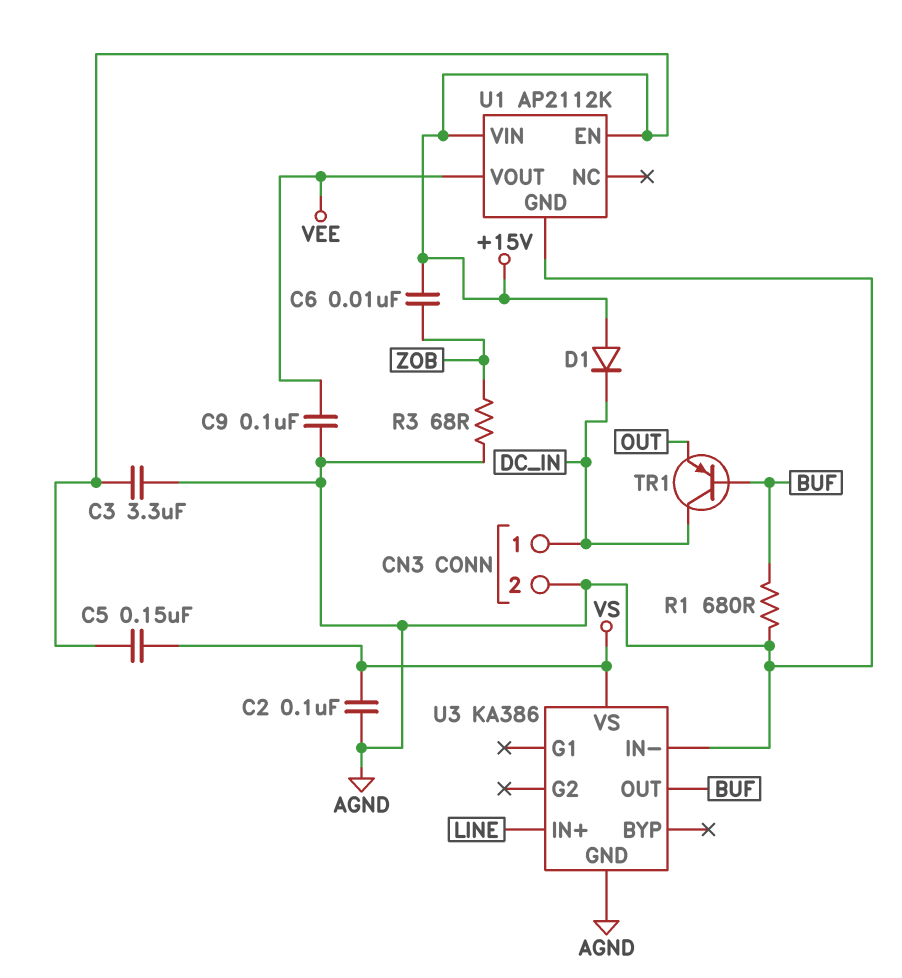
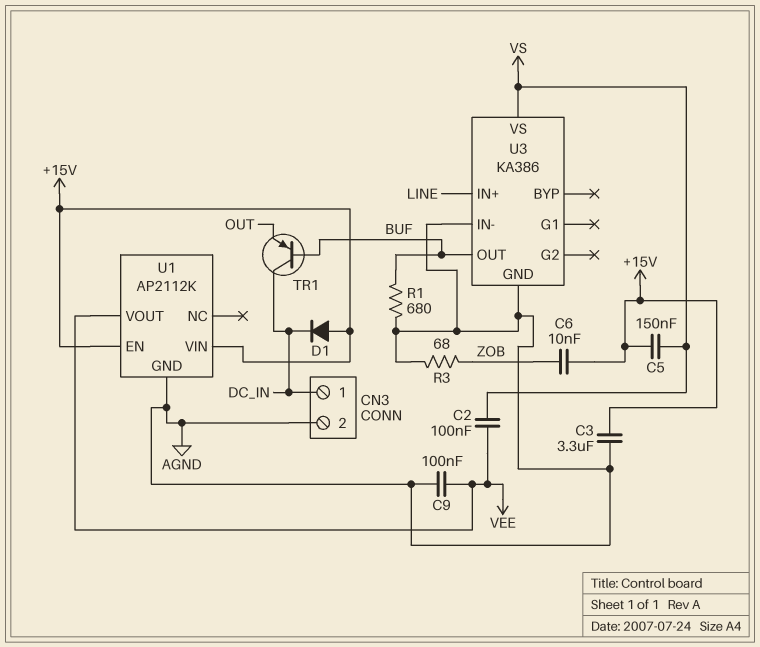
C2: 100nF (AGND, VS) -> 100nF (VEE, VS)

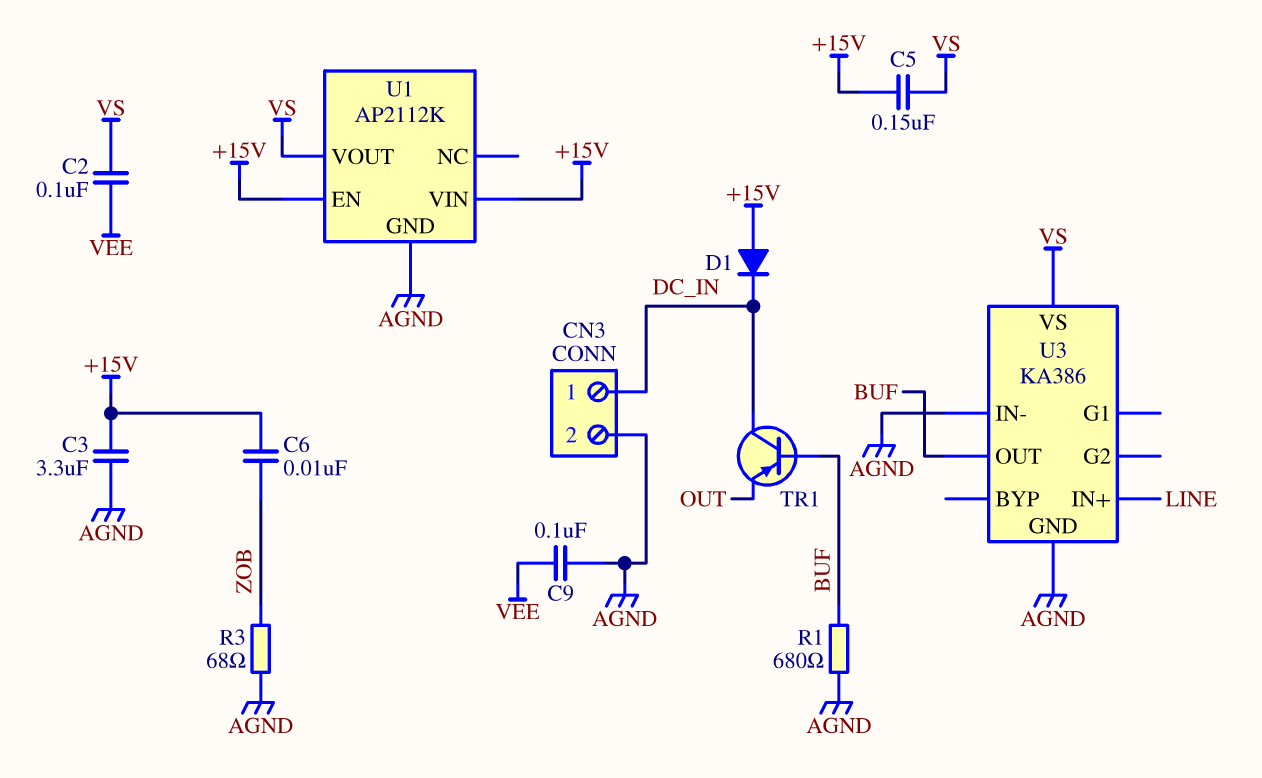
U1 pin VOUT: VEE -> VS

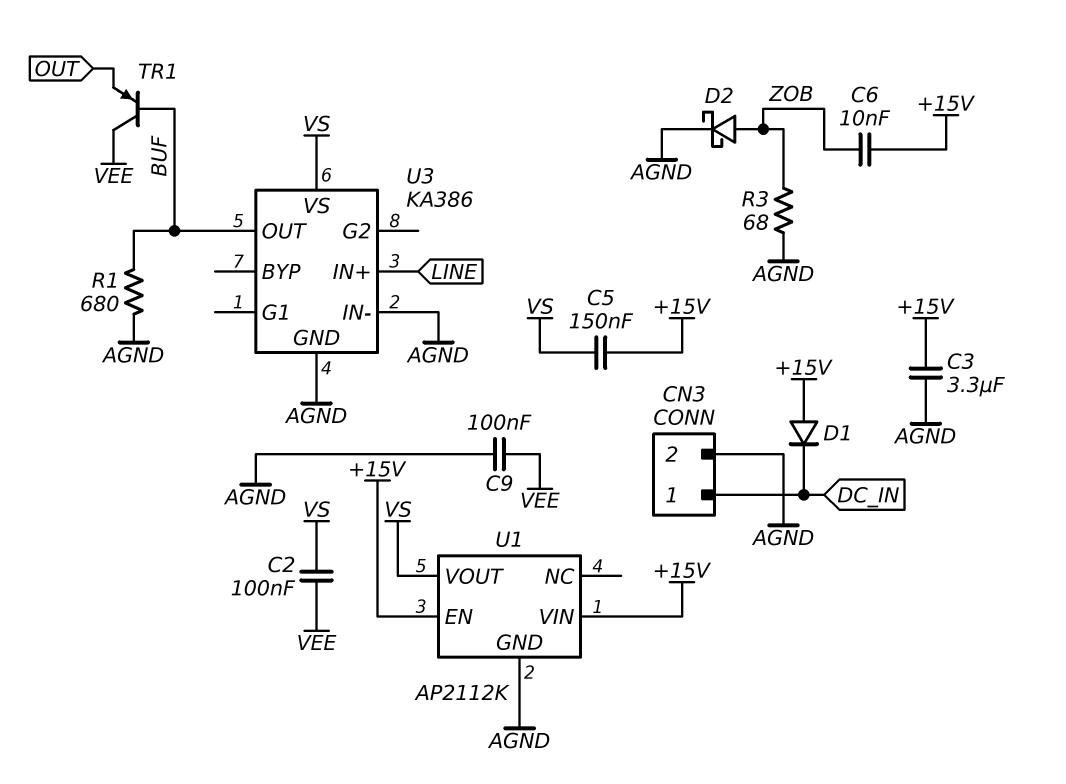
D2: none -> schottky (A ZOB, K AGND)
TR1: PNP (B BUF, C DC_IN, E OUT) -> PNP (B BUF, C VEE, E OUT)

